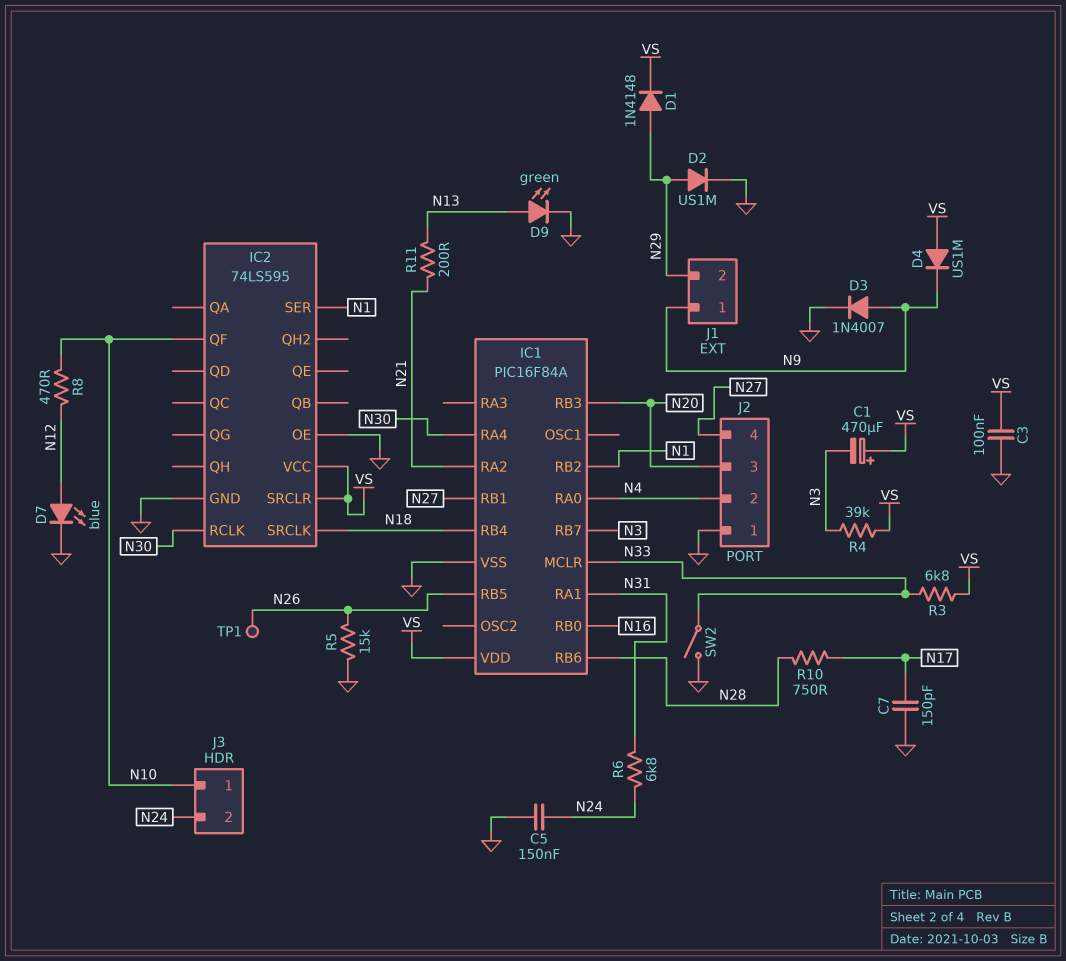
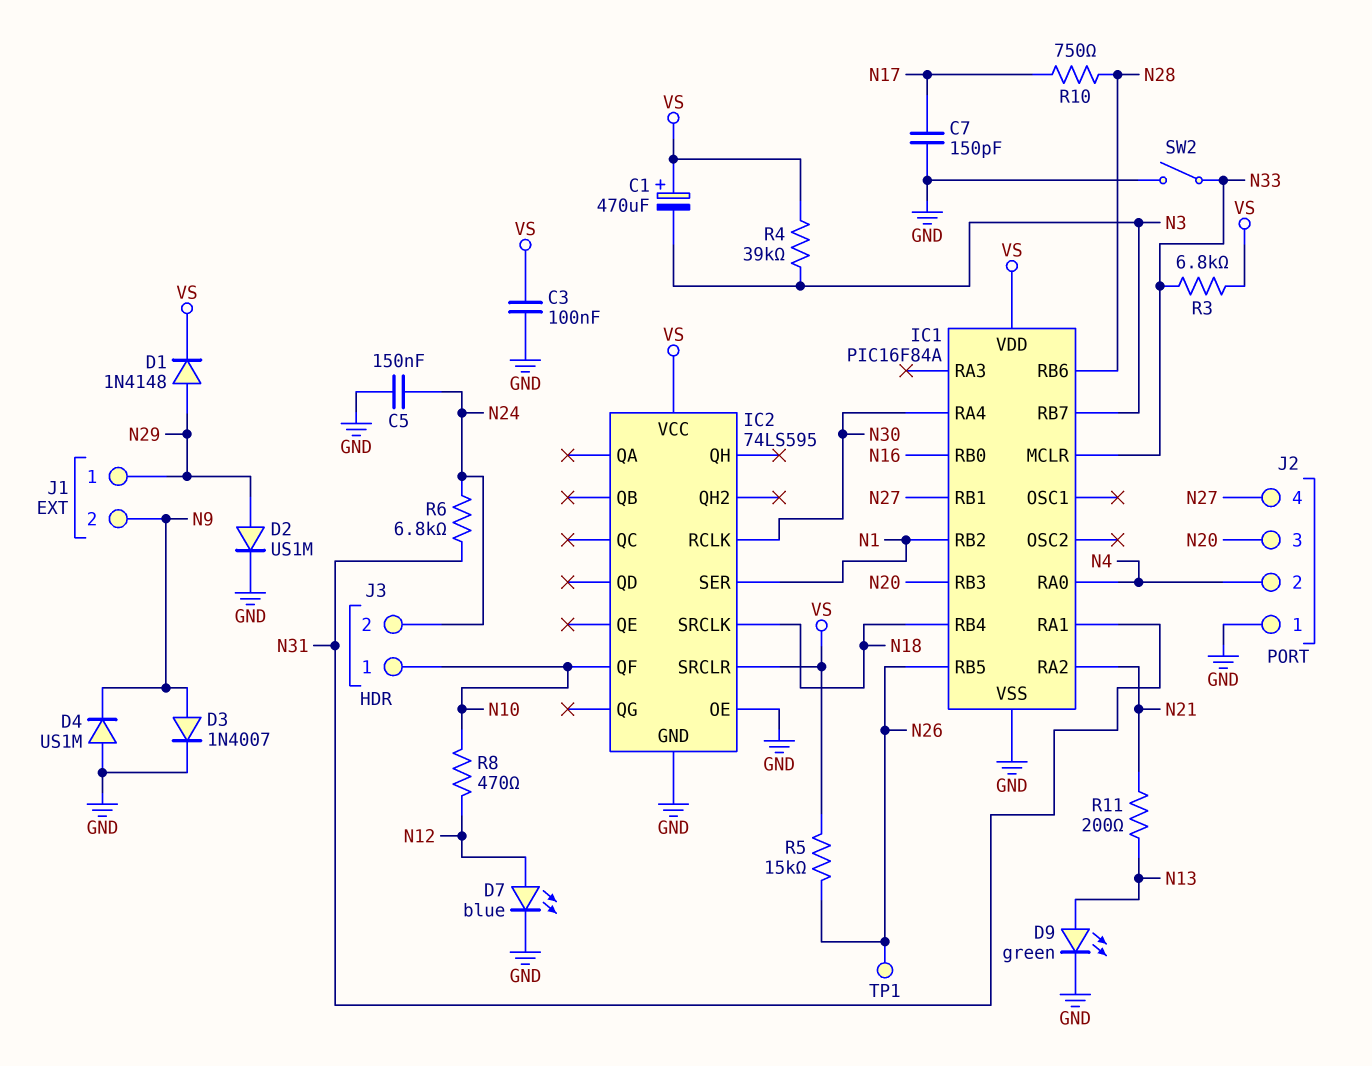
D4: diode US1M (A VS, K N9) -> diode US1M (A GND, K N9)
J1 pin 1: N9 -> N29
J1 pin 2: N29 -> N9
R5: 15k (GND, N26) -> 15k (N26, VS)

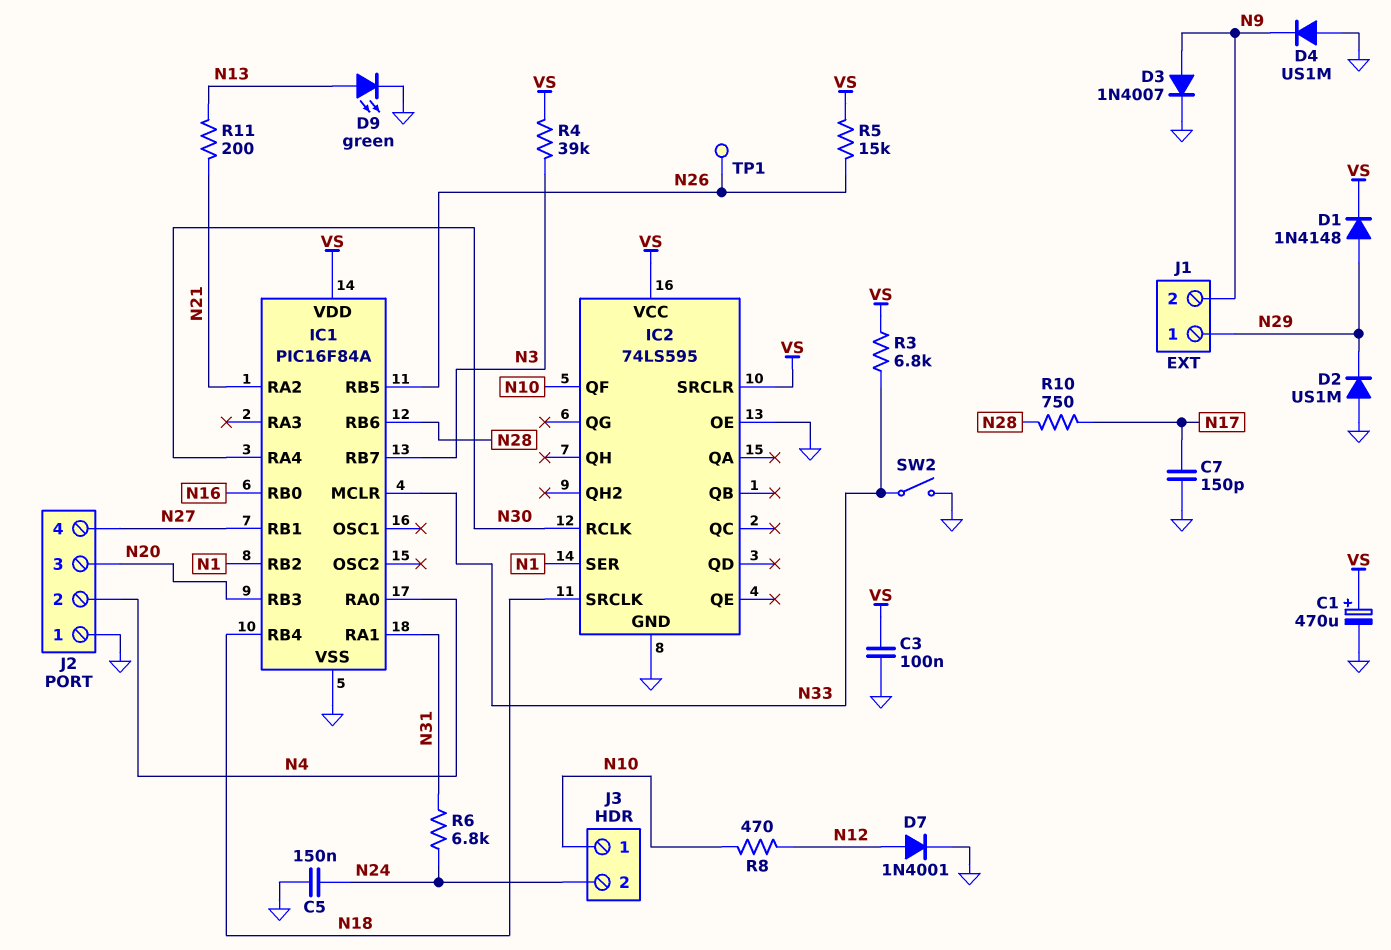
C1: 470uF (plus VS, minus N3) -> 470uF (plus VS, minus GND)
D2: diode US1M (A N29, K GND) -> diode US1M (A GND, K N29)
D7: LED blue (A N12, K GND) -> diode 1N4001 (A N12, K GND)

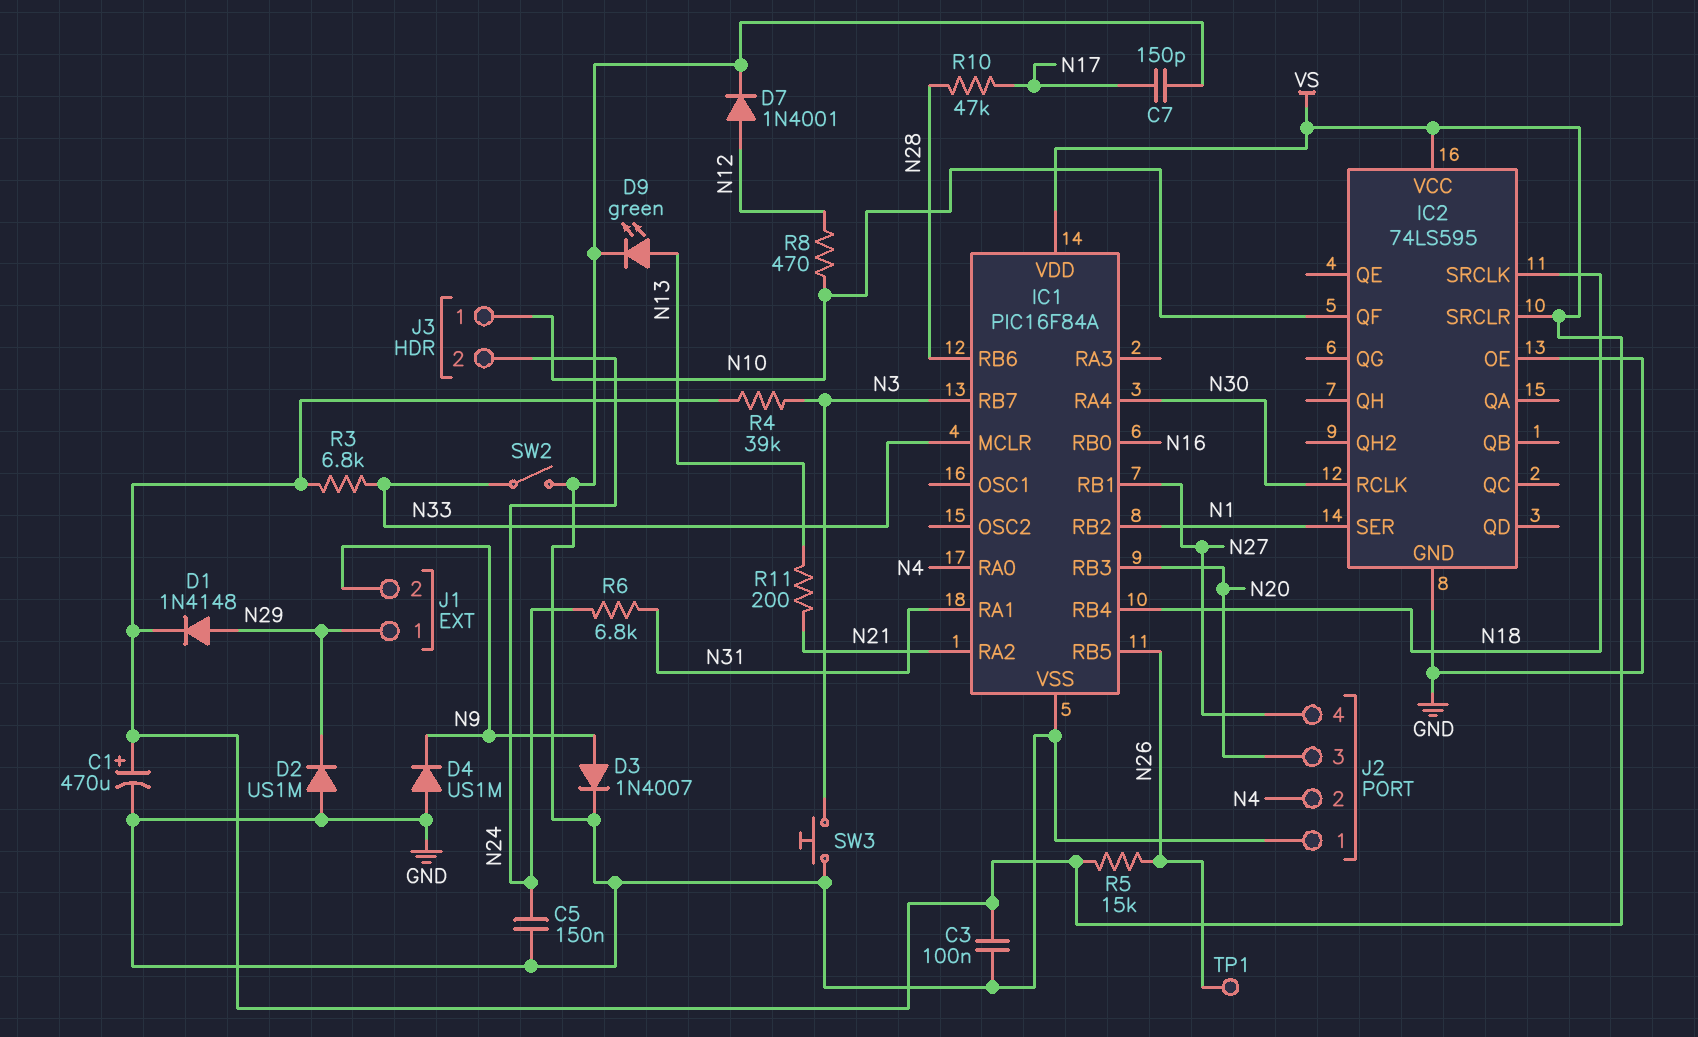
R10: 750 (N17, N28) -> 47k (N17, N28)
SW3: none -> button (GND, N3)

